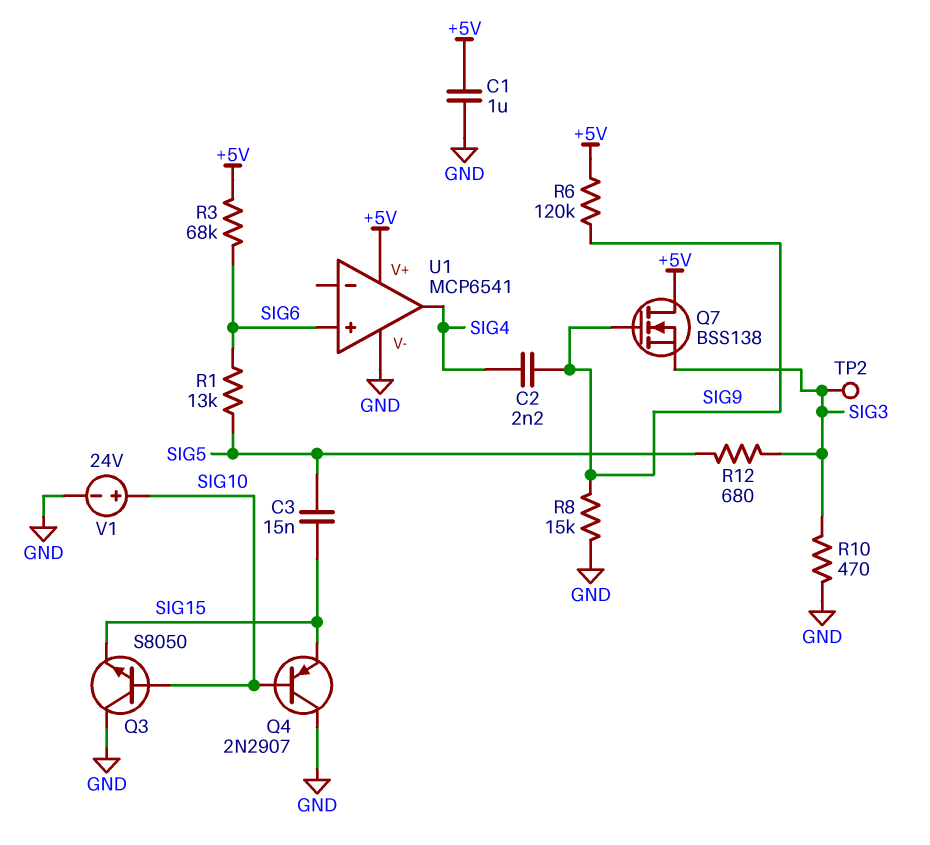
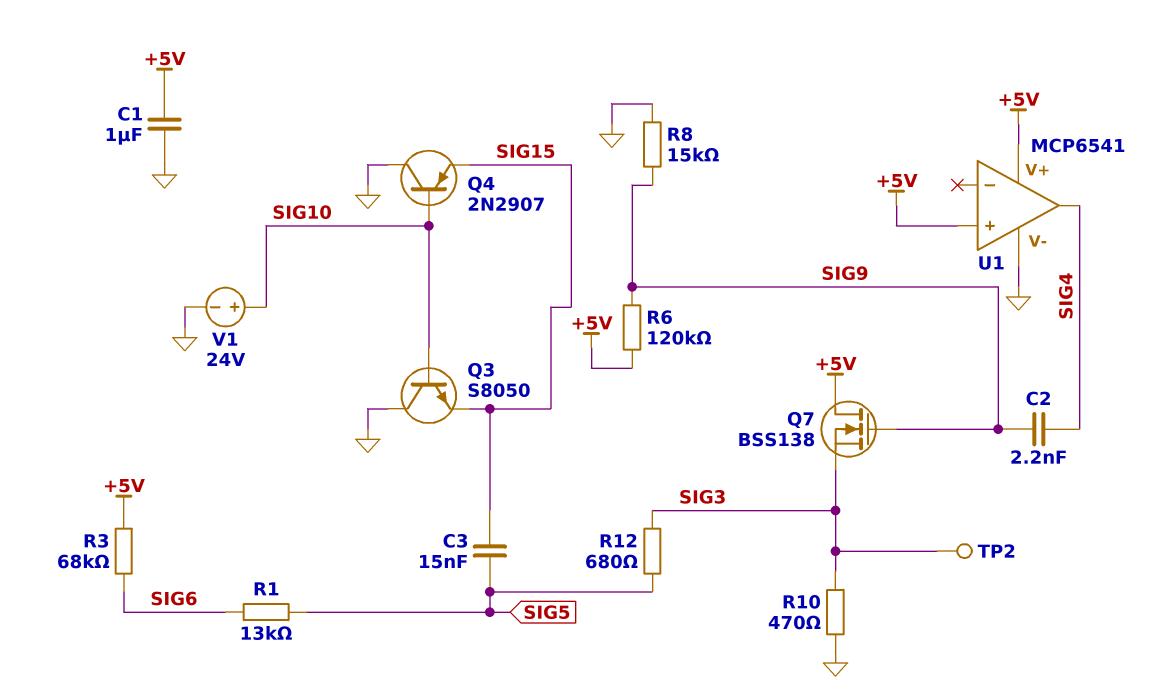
U1 pin in+: SIG6 -> +5V

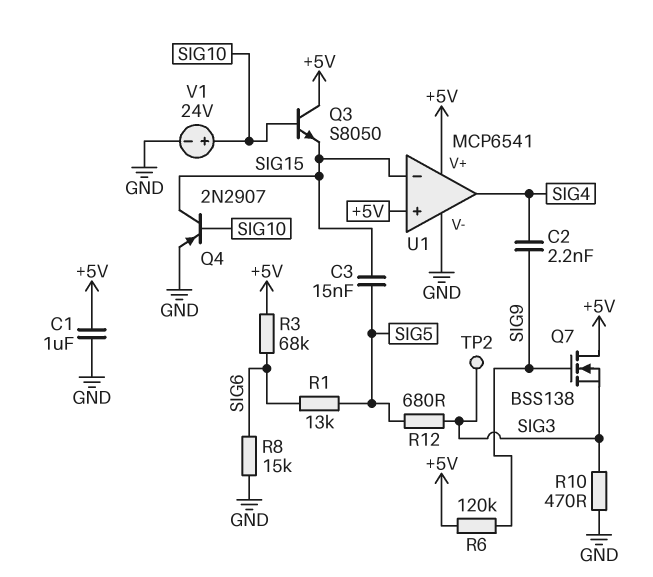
Q3: NPN S8050 (B SIG10, C GND, E SIG15) -> NPN S8050 (B SIG10, C +5V, E SIG15)
Q4: PNP 2N2907 (B SIG10, C GND, E SIG15) -> PNP 2N2907 (B SIG10, C SIG15, E GND)
R8: 15k (GND, SIG9) -> 15k (GND, SIG6)
U1 pin in-: none -> SIG15

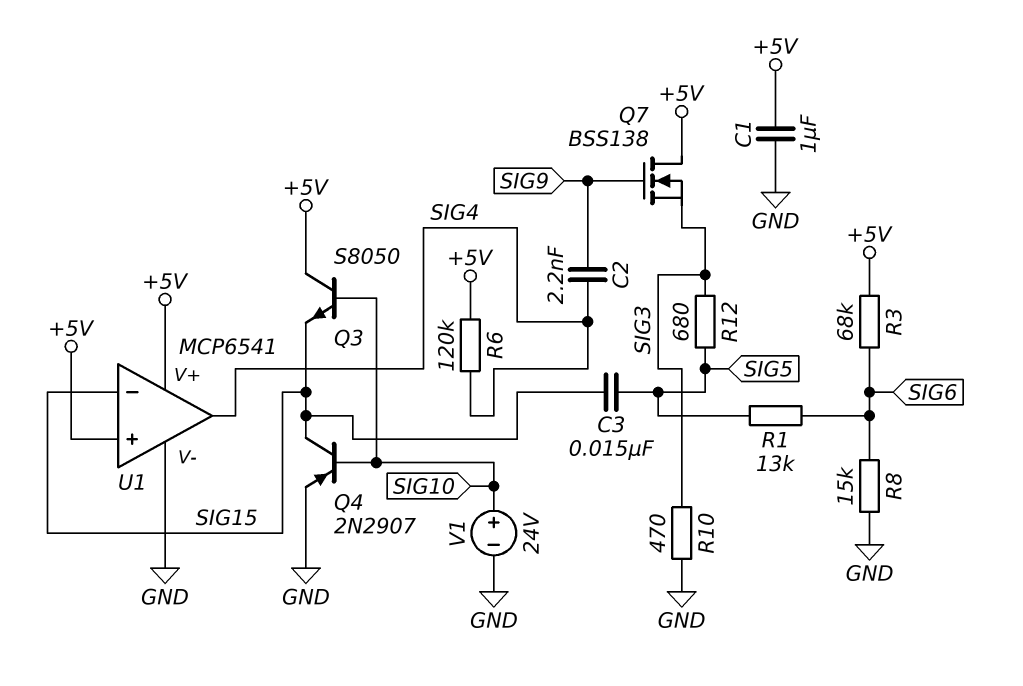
R6: 120k (+5V, SIG9) -> 120k (+5V, SIG4)
TP2: test point (SIG3) -> none

